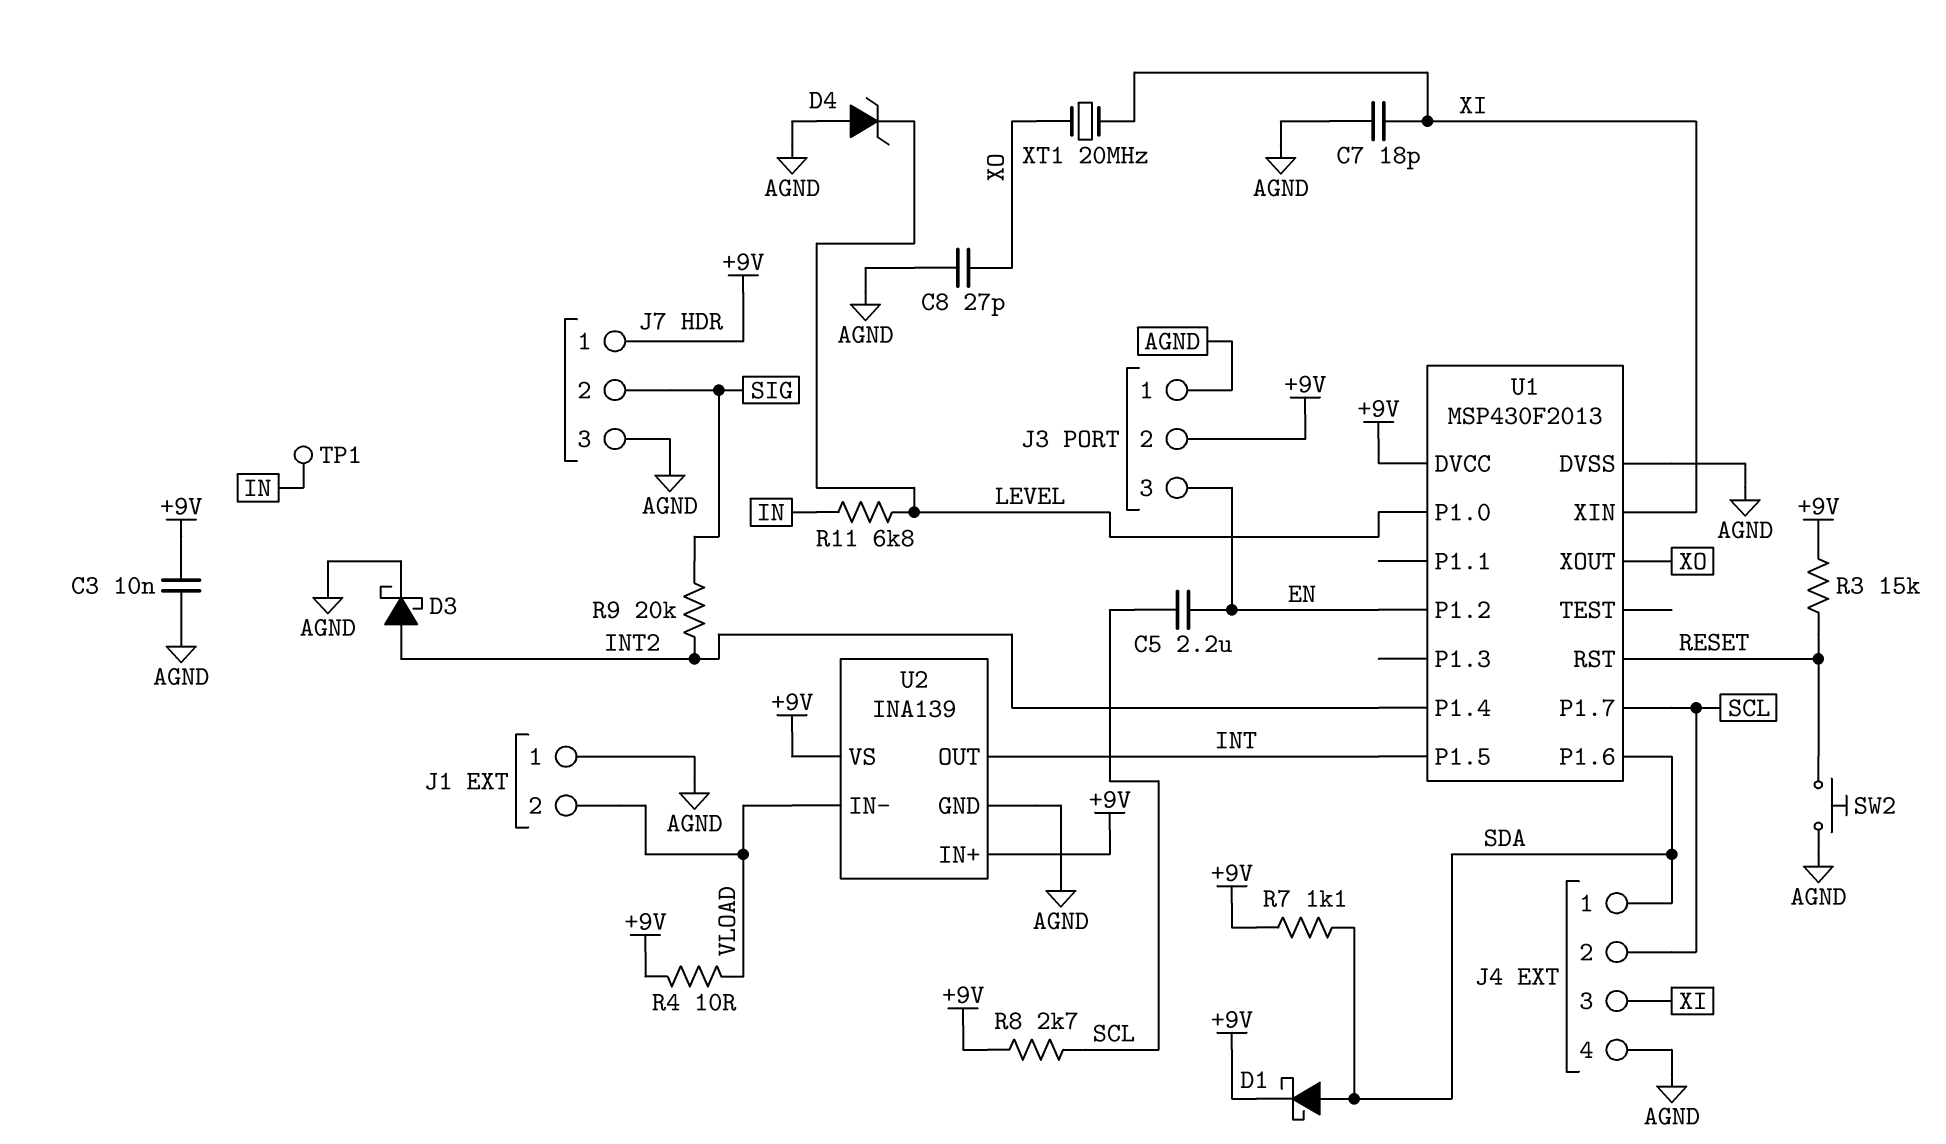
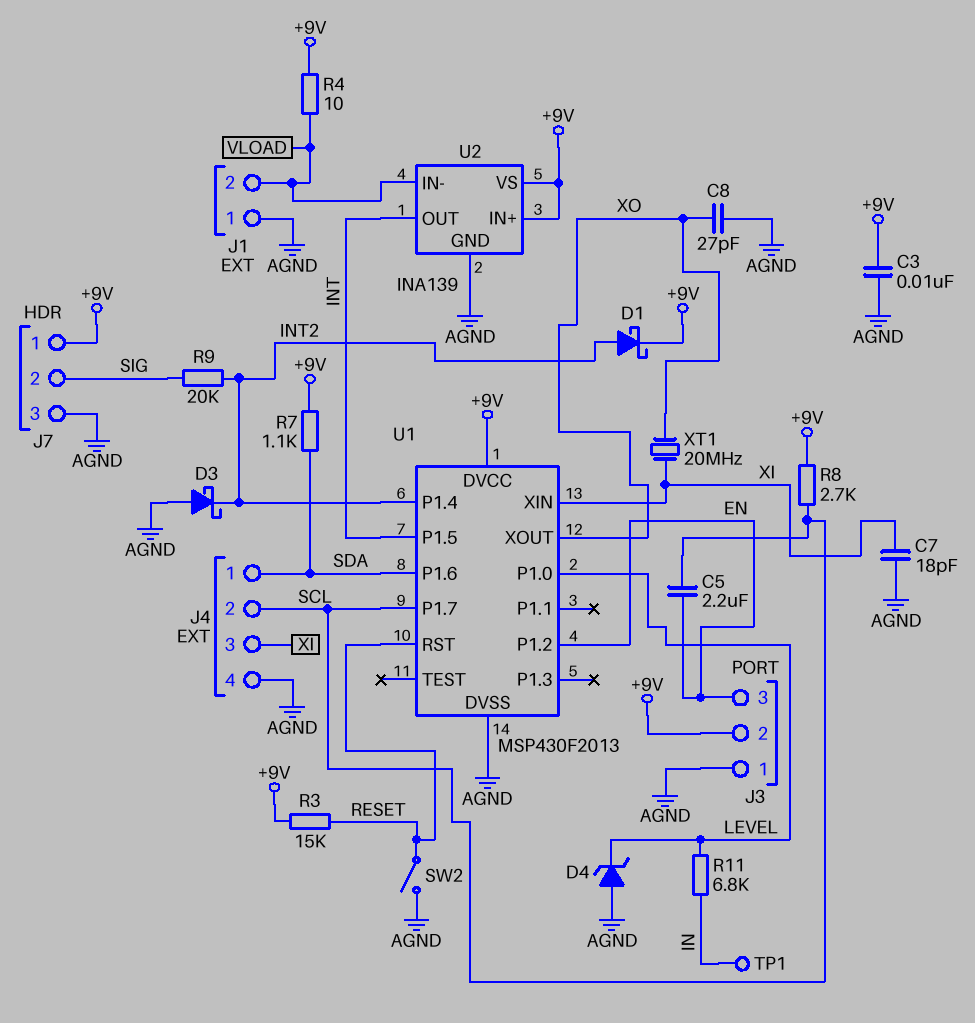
D1: schottky (A SDA, K +9V) -> schottky (A INT2, K +9V)
D3: schottky (A INT2, K AGND) -> schottky (A AGND, K INT2)
SW2: button (AGND, RESET) -> switch (AGND, RESET)

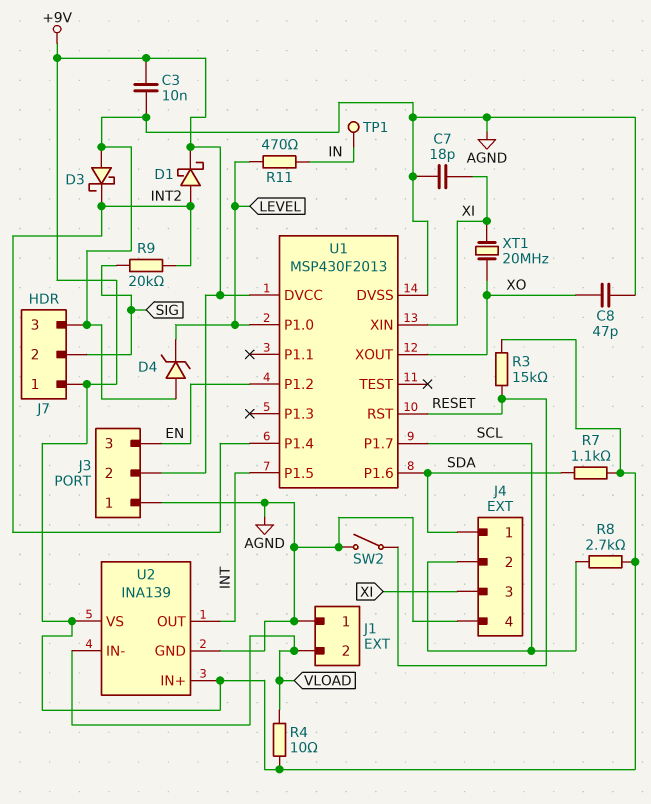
C5: 2.2uF (EN, SCL) -> none
C8: 27pF (AGND, XO) -> 47pF (AGND, XO)
R11: 6.8k (IN, LEVEL) -> 470 (IN, LEVEL)

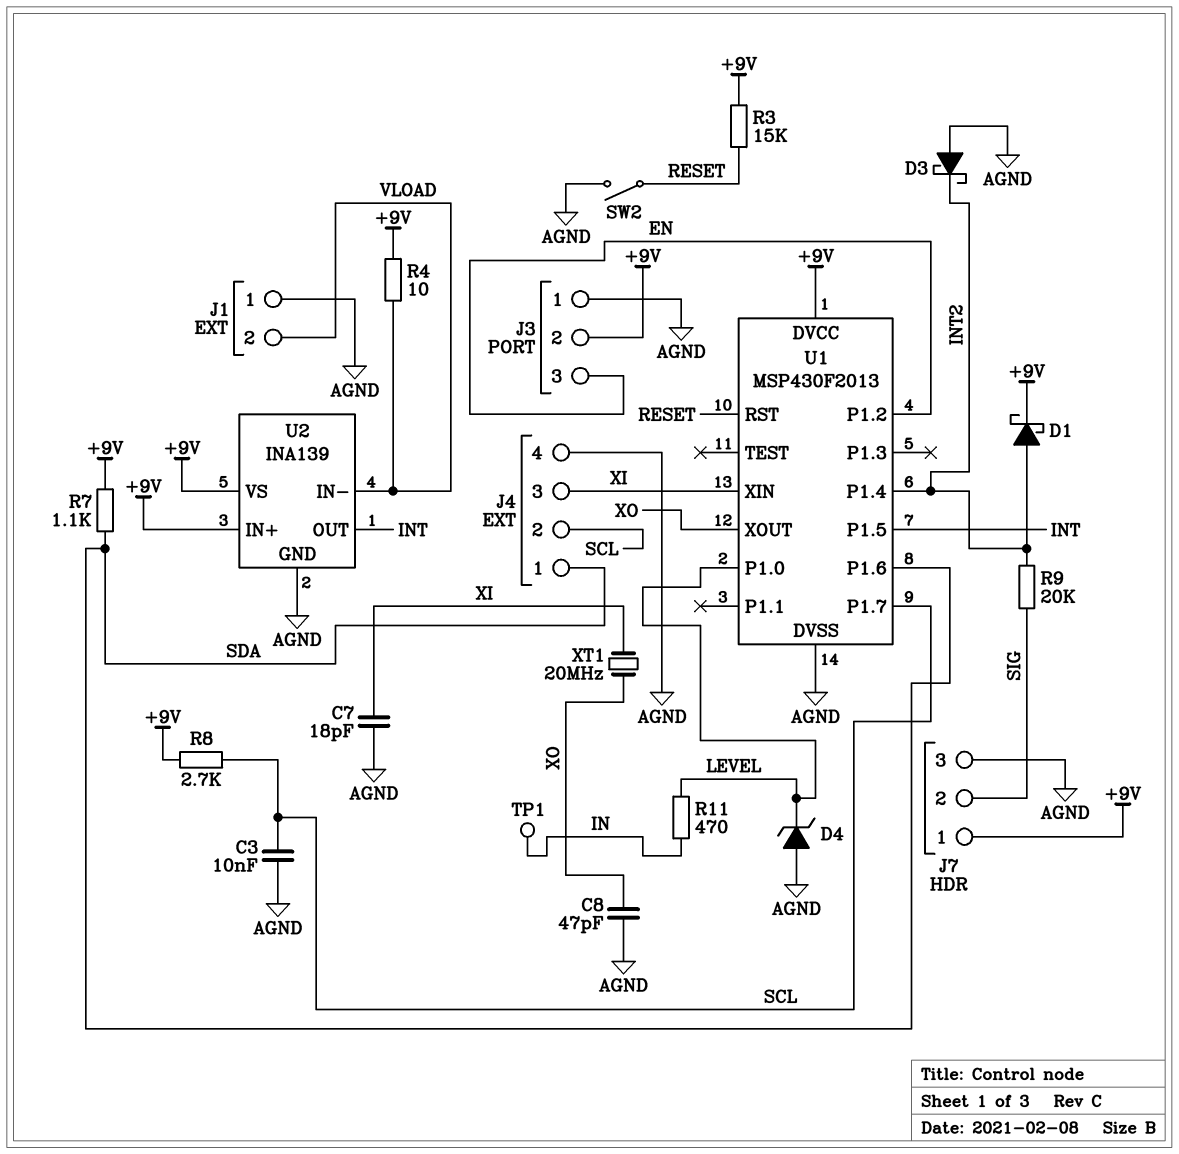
C3: 10nF (+9V, AGND) -> 10nF (AGND, SCL)

